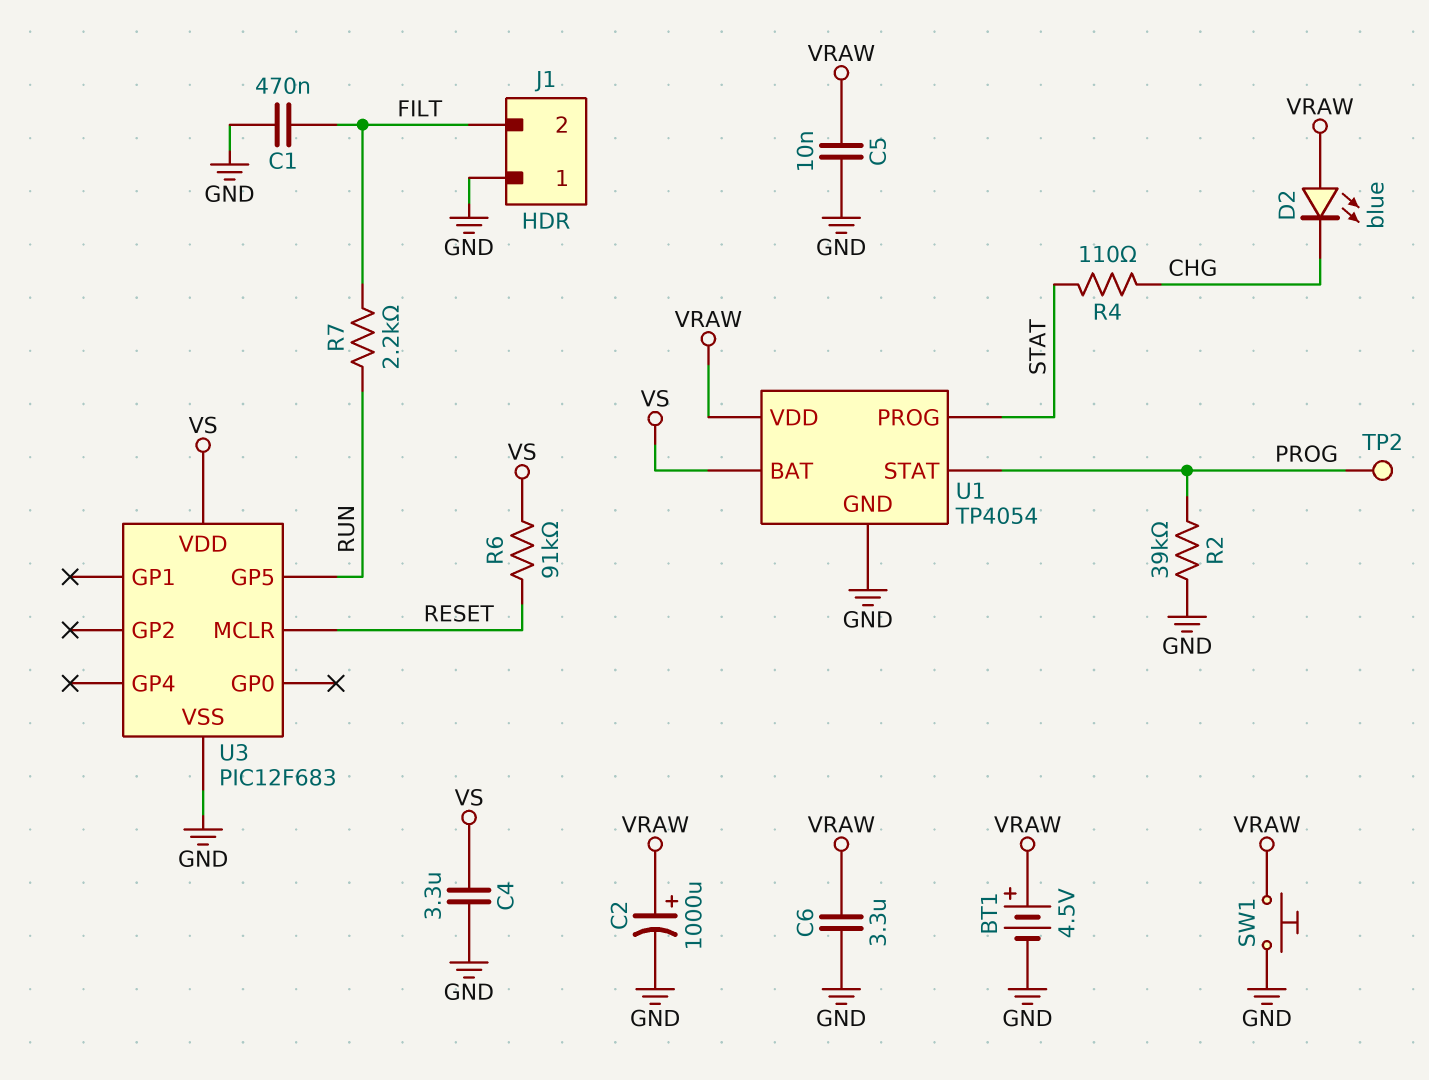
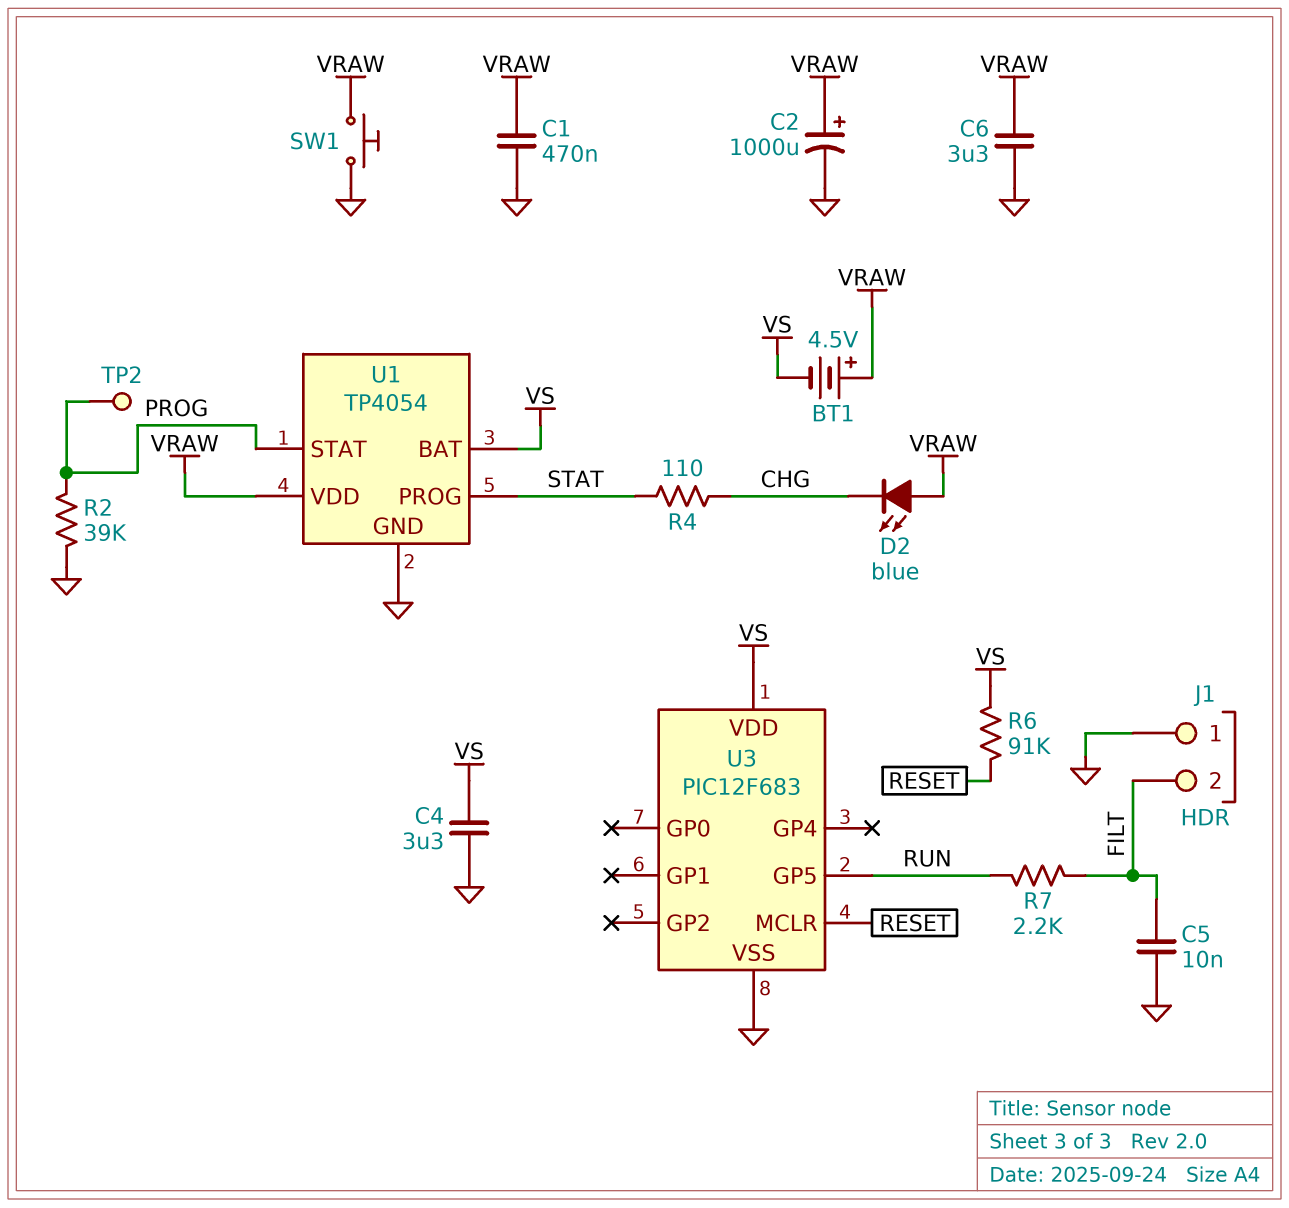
BT1: 4.5V (plus VRAW, minus GND) -> 4.5V (plus VRAW, minus VS)
C1: 470nF (FILT, GND) -> 470nF (GND, VRAW)
C5: 10nF (GND, VRAW) -> 10nF (FILT, GND)

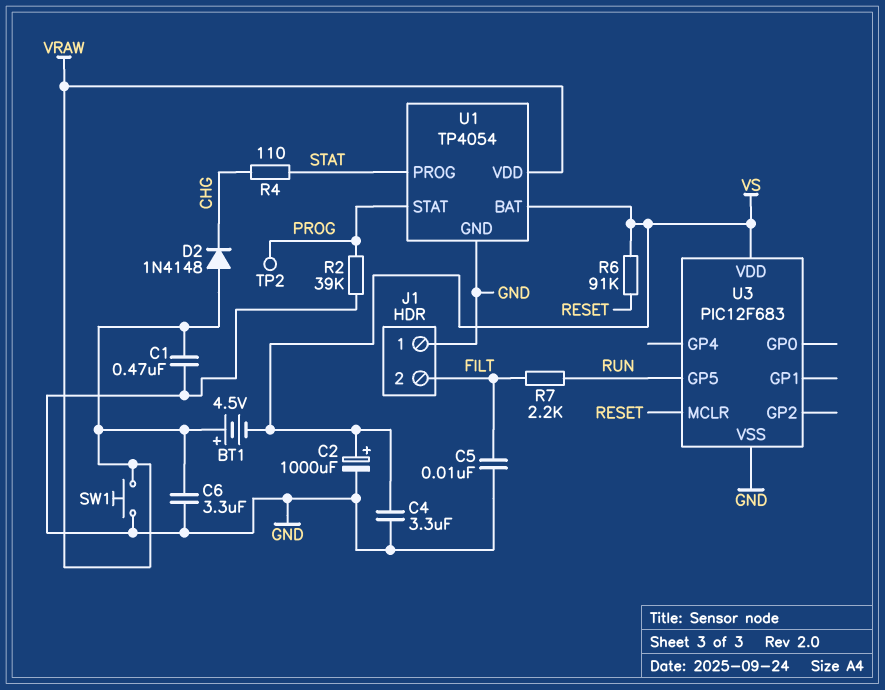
C2: 1000uF (plus VRAW, minus GND) -> 1000uF (plus VS, minus GND)
D2: LED blue (A VRAW, K CHG) -> diode 1N4148 (A VRAW, K CHG)

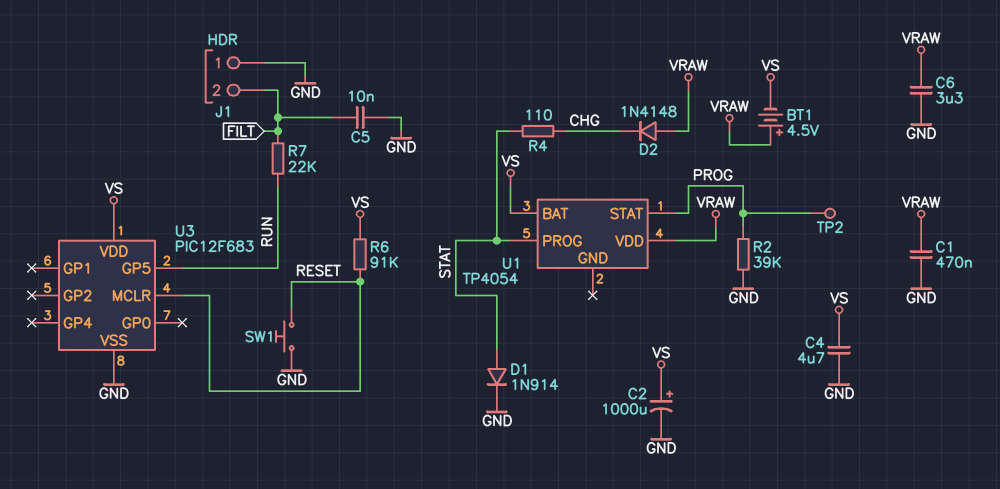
C4: 3.3uF (GND, VS) -> 4.7uF (GND, VS)
D1: none -> diode 1N914 (A STAT, K GND)
R7: 2.2k (FILT, RUN) -> 22k (FILT, RUN)
SW1: button (GND, VRAW) -> button (GND, RESET)
U1 pin GND: GND -> none

